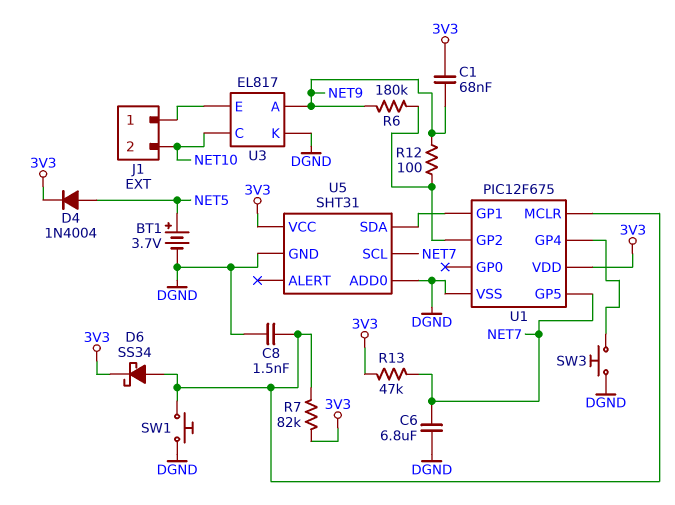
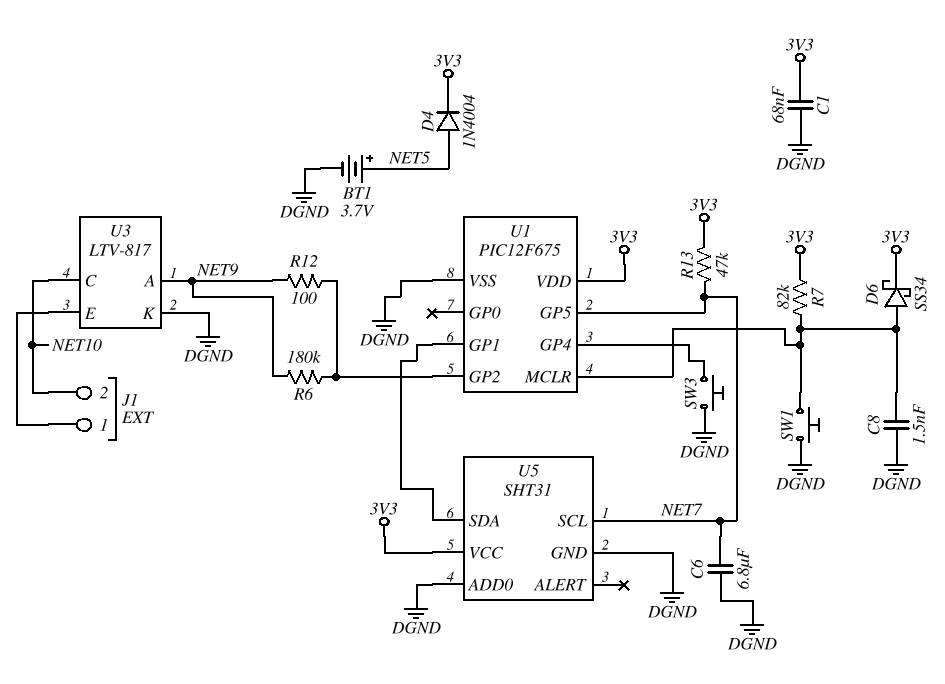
C1: 68nF (3V3, NET9) -> 68nF (3V3, DGND)
U3: EL817 -> LTV-817

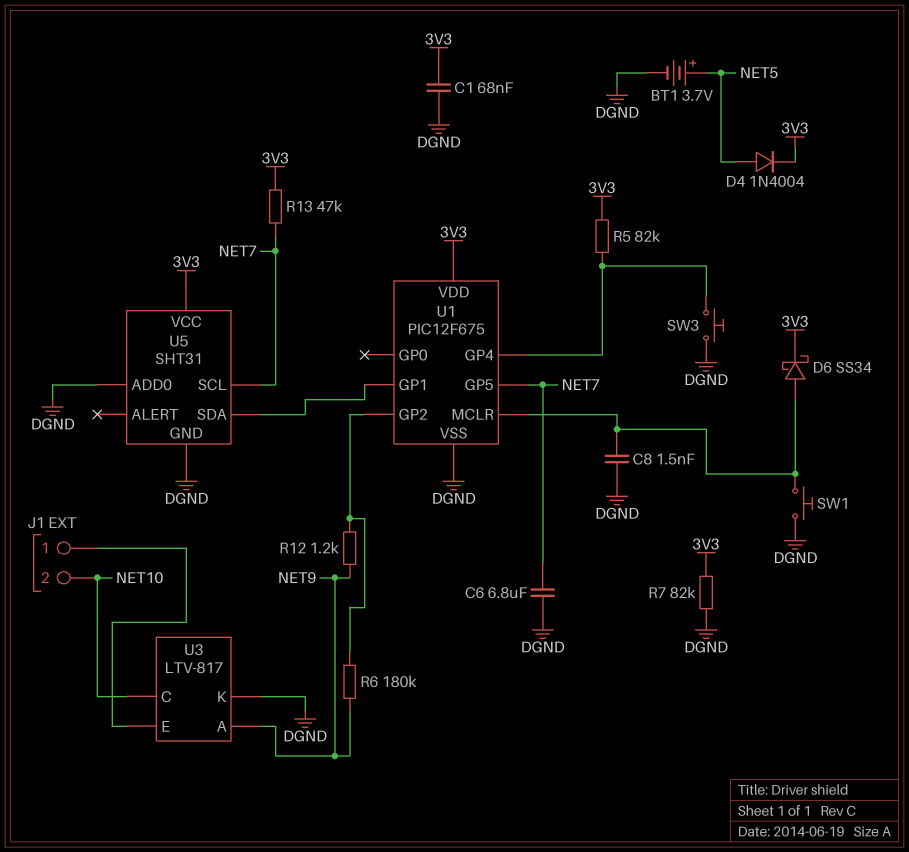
R5: none -> 82k (3V3, U1/GP4)
R7: 82k (3V3, U1/MCLR) -> 82k (3V3, DGND)
R12: 100 (NET9, U1/GP2) -> 1.2k (NET9, U1/GP2)

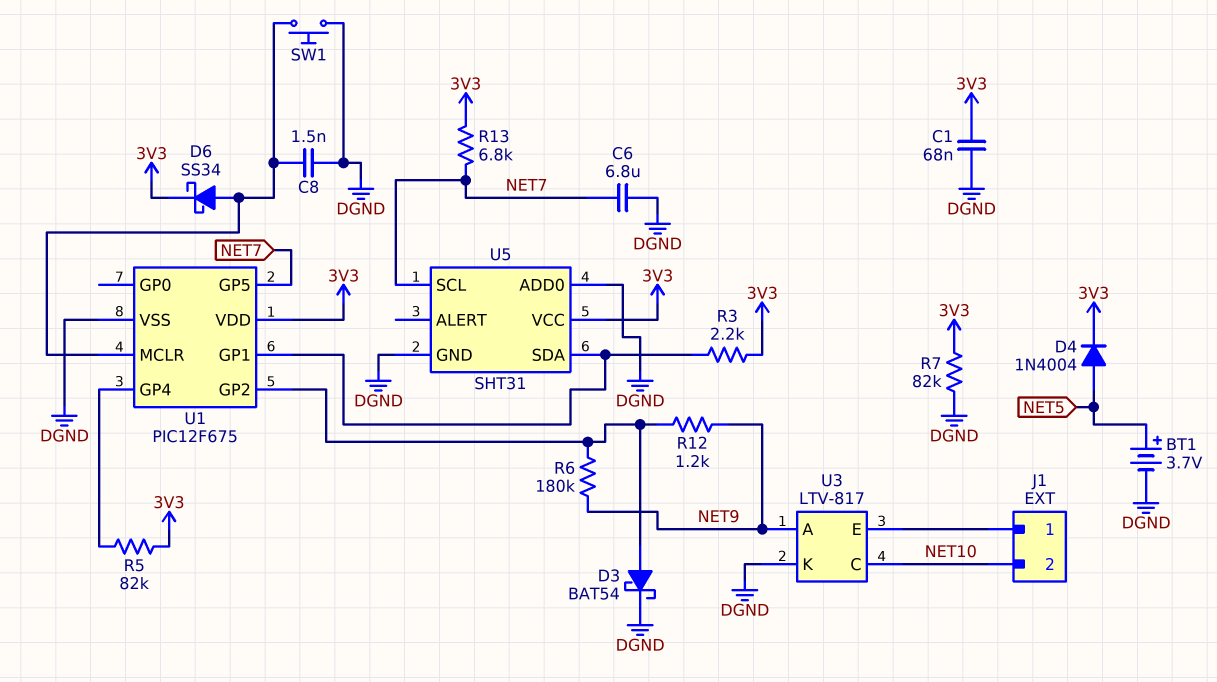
D3: none -> schottky BAT54 (A U1/GP2, K DGND)
R3: none -> 2.2k (3V3, U1/GP1)
R13: 47k (3V3, NET7) -> 6.8k (3V3, NET7)
SW3: button (DGND, U1/GP4) -> none

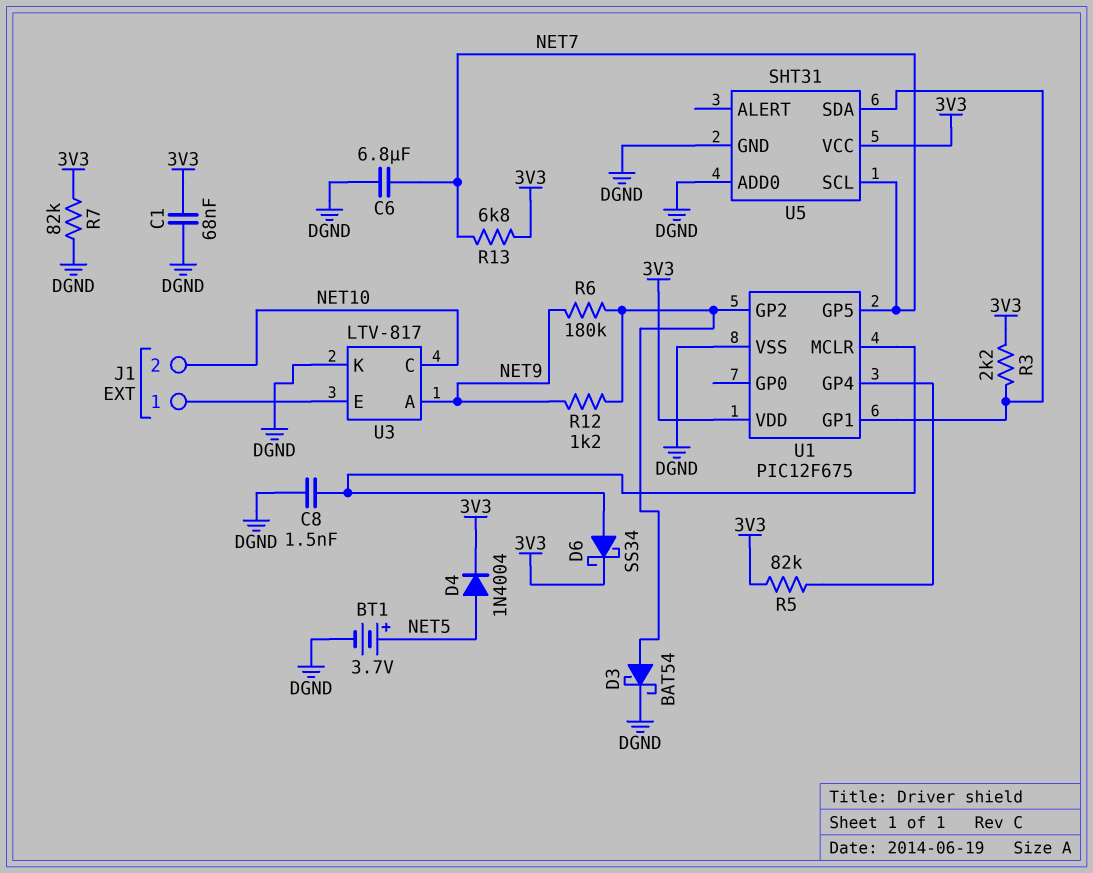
SW1: button (DGND, U1/MCLR) -> none

